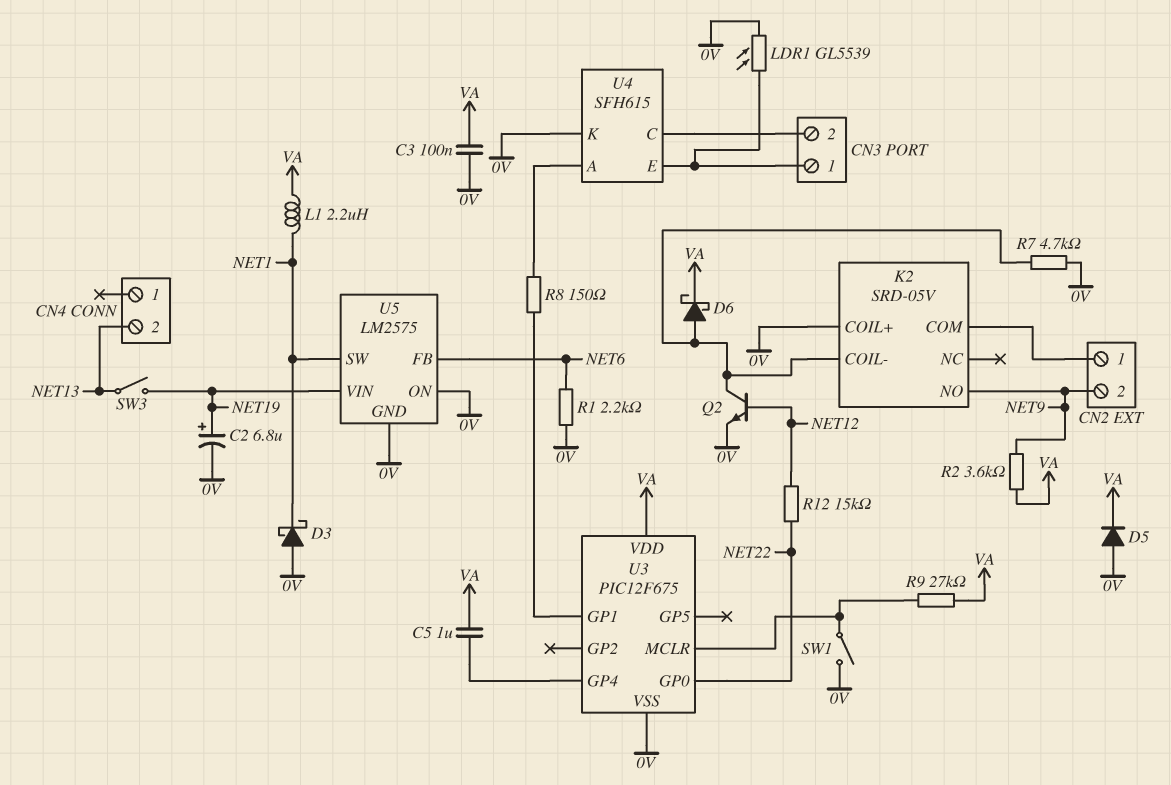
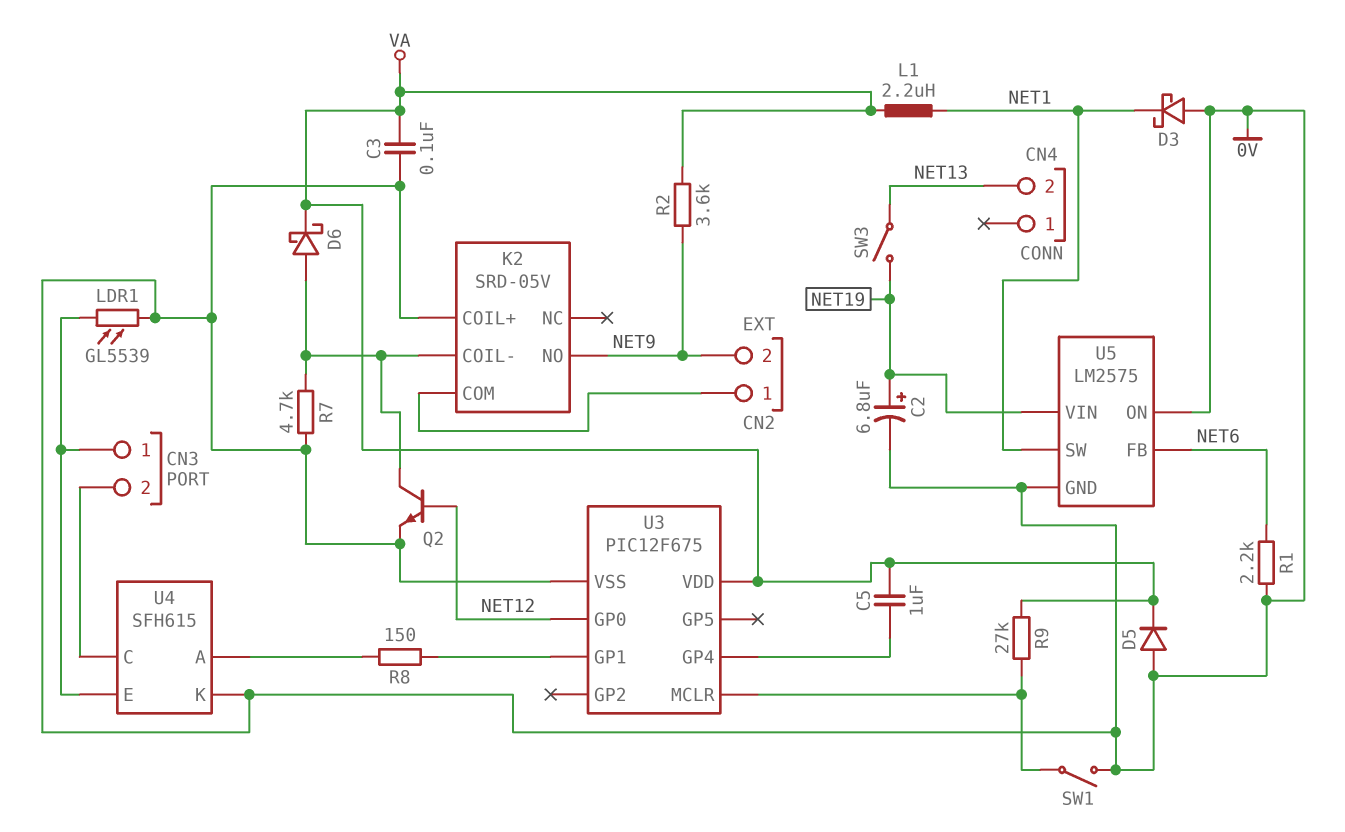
R12: 15k (NET12, NET22) -> none
U3 pin GP0: NET22 -> NET12

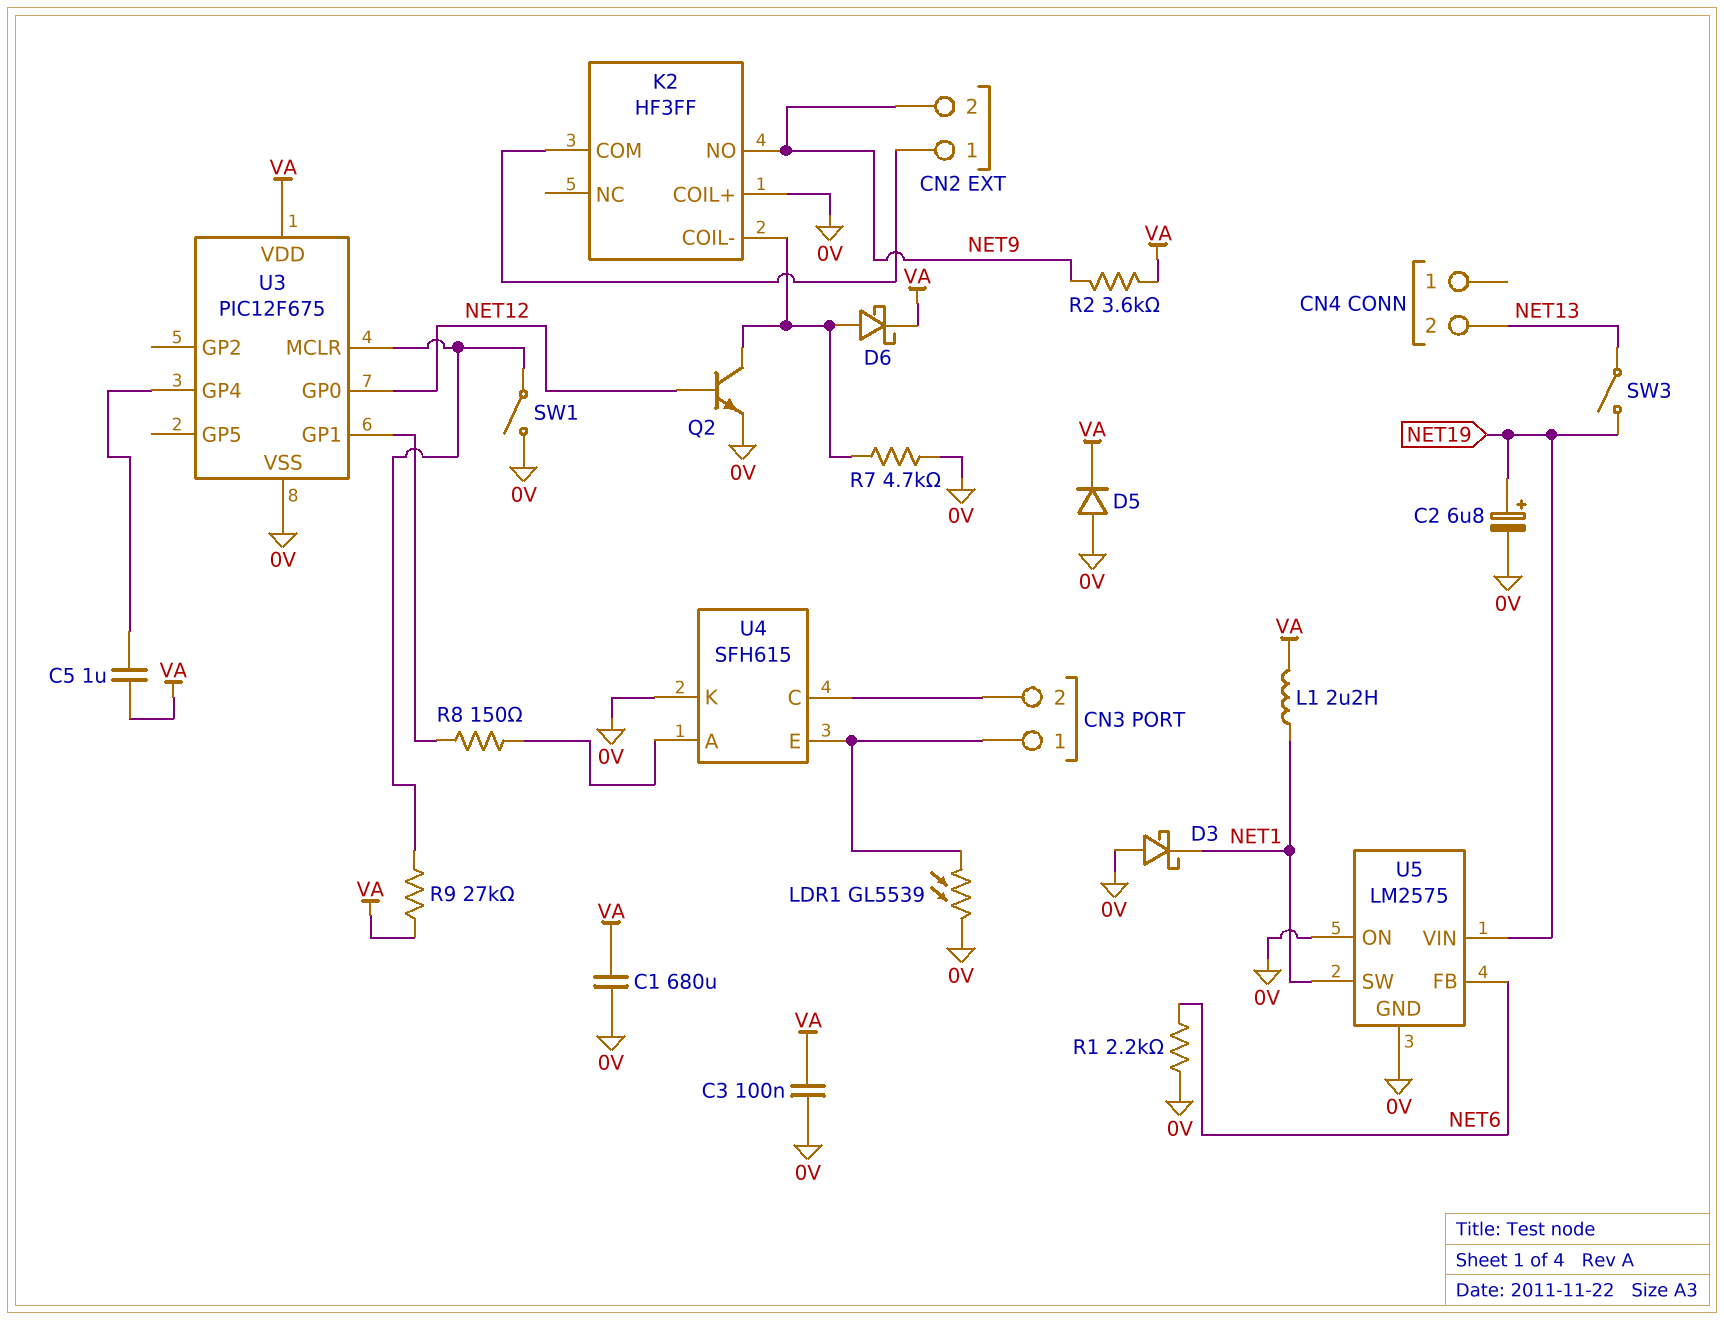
C1: none -> 680uF (0V, VA)
K2: SRD-05V -> HF3FF

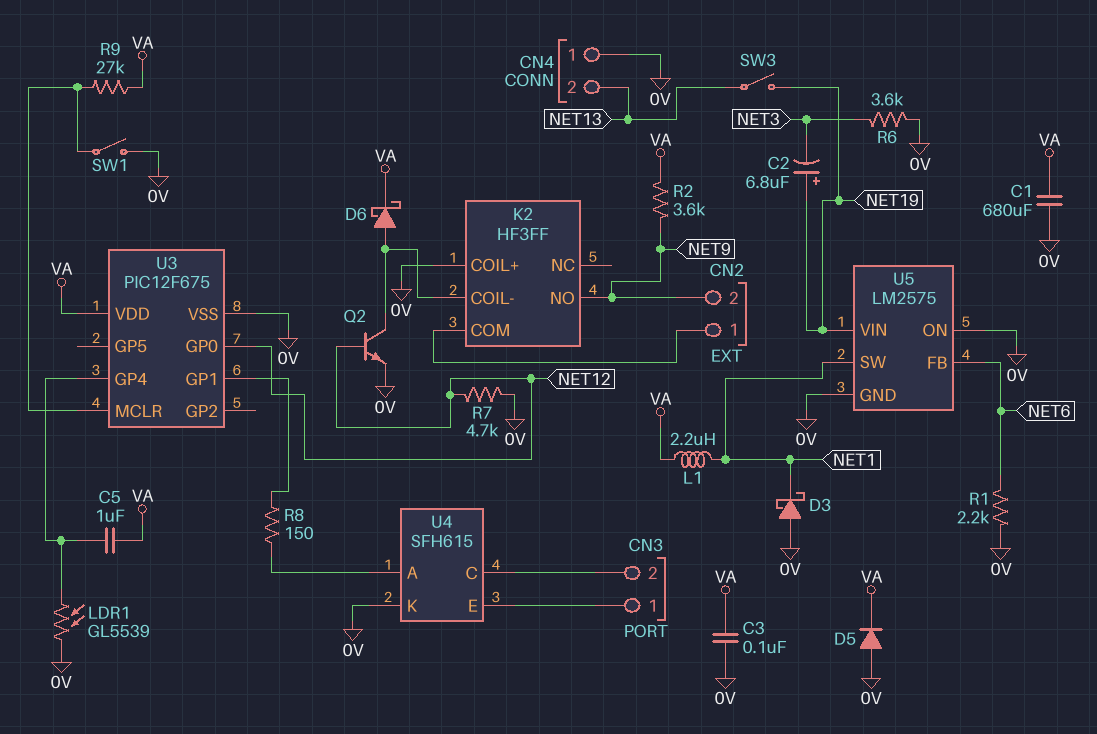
C2: 6.8uF (plus NET19, minus 0V) -> 6.8uF (plus NET19, minus NET3)
CN4 pin 1: none -> 0V
LDR1: GL5539 (0V, CN3/1) -> GL5539 (0V, U3/GP4)
R6: none -> 3.6k (0V, NET3)
R7: 4.7k (0V, K2/COIL-) -> 4.7k (0V, NET12)

